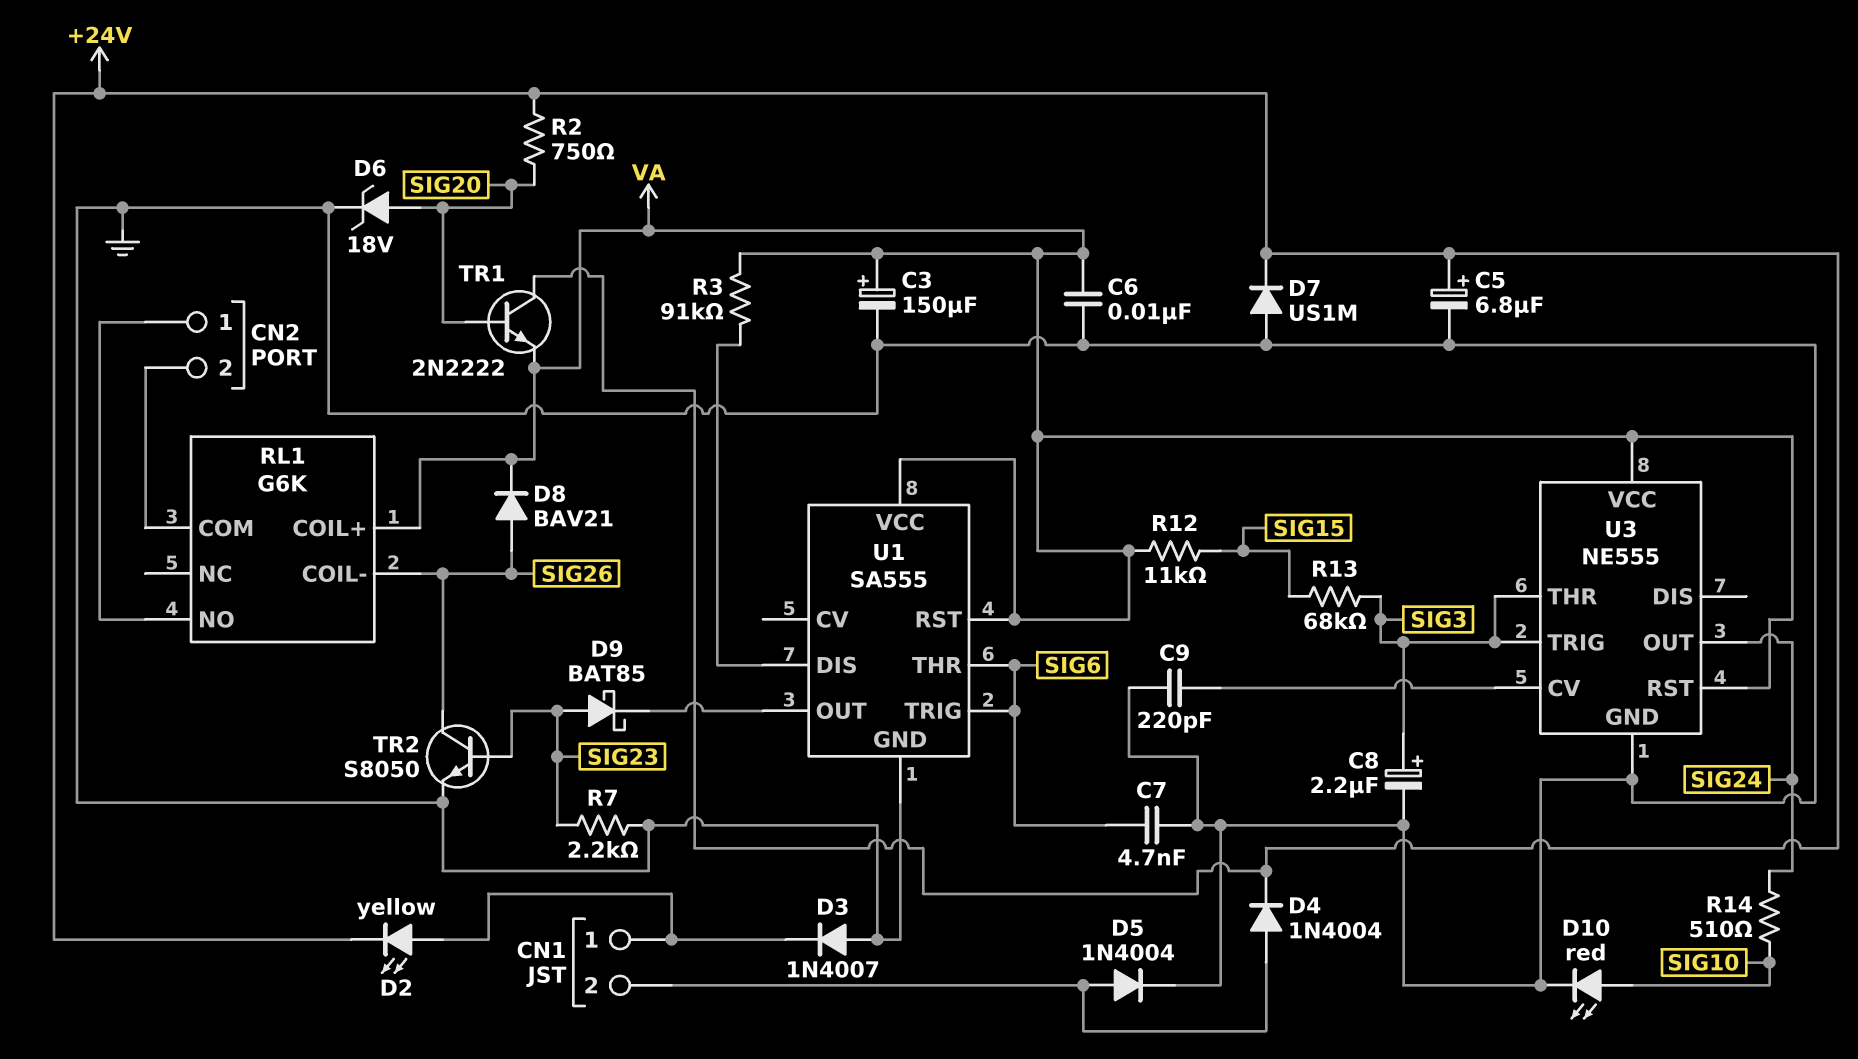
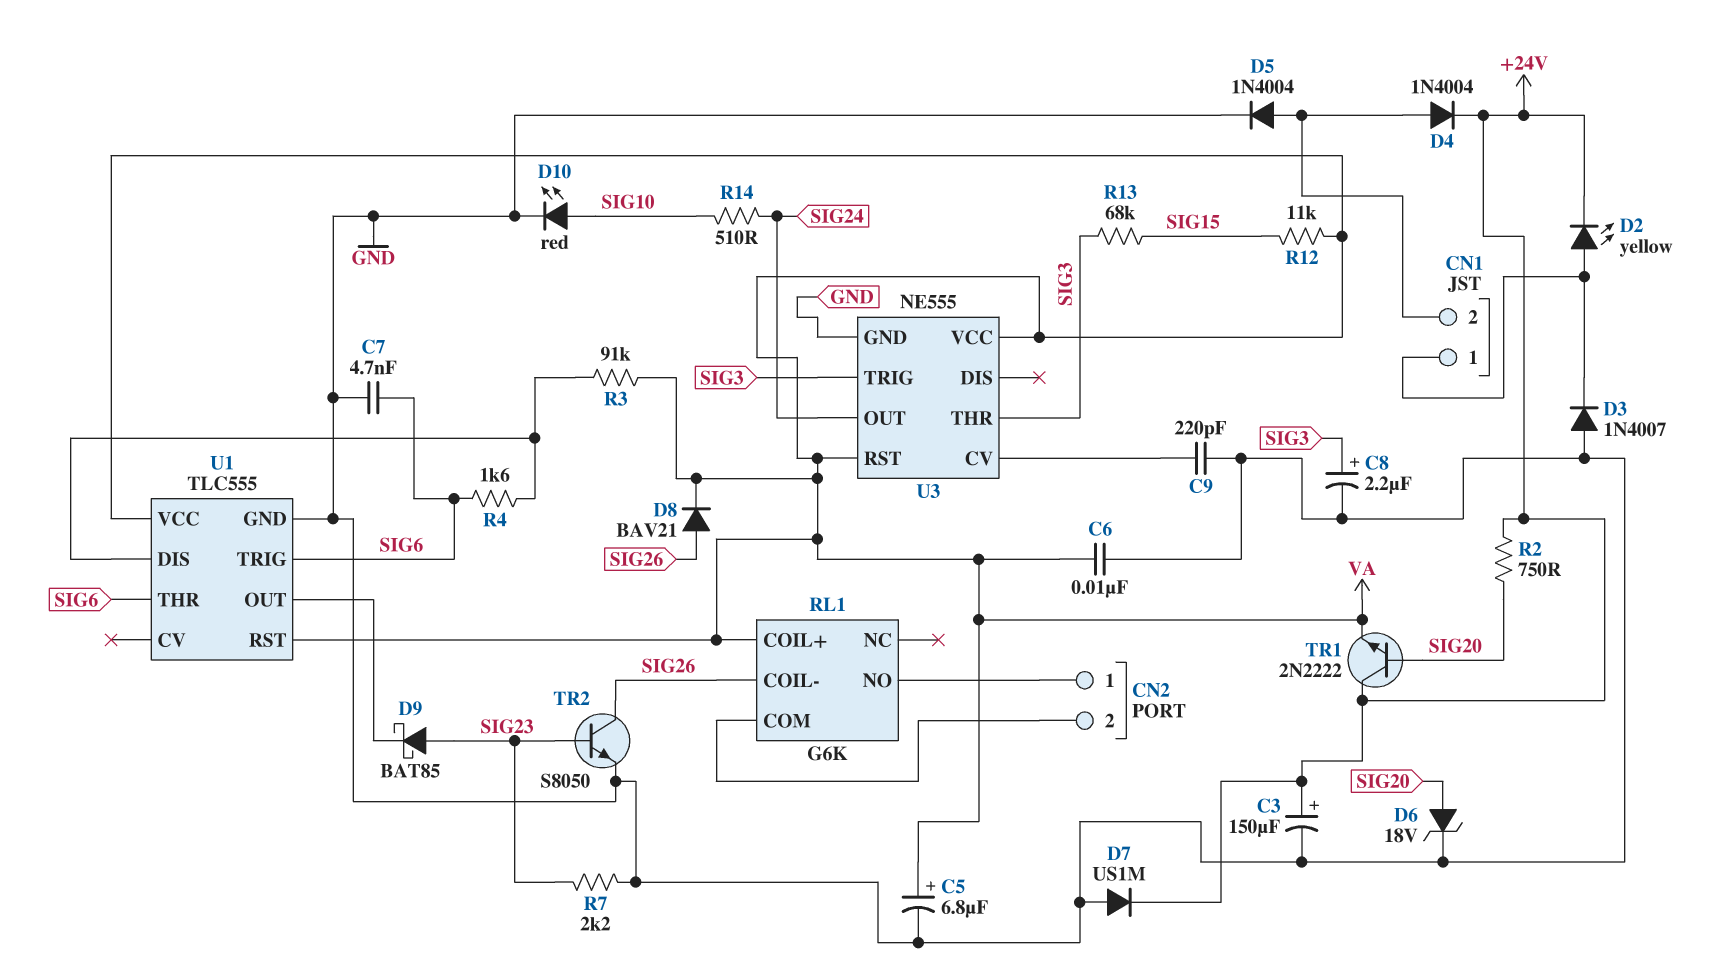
C3: 150uF (plus VA, minus GND) -> 150uF (plus +24V, minus GND)
C5: 6.8uF (plus +24V, minus GND) -> 6.8uF (plus VA, minus GND)
R4: none -> 1.6k (SIG6, U1/DIS)
U1: SA555 -> TLC555

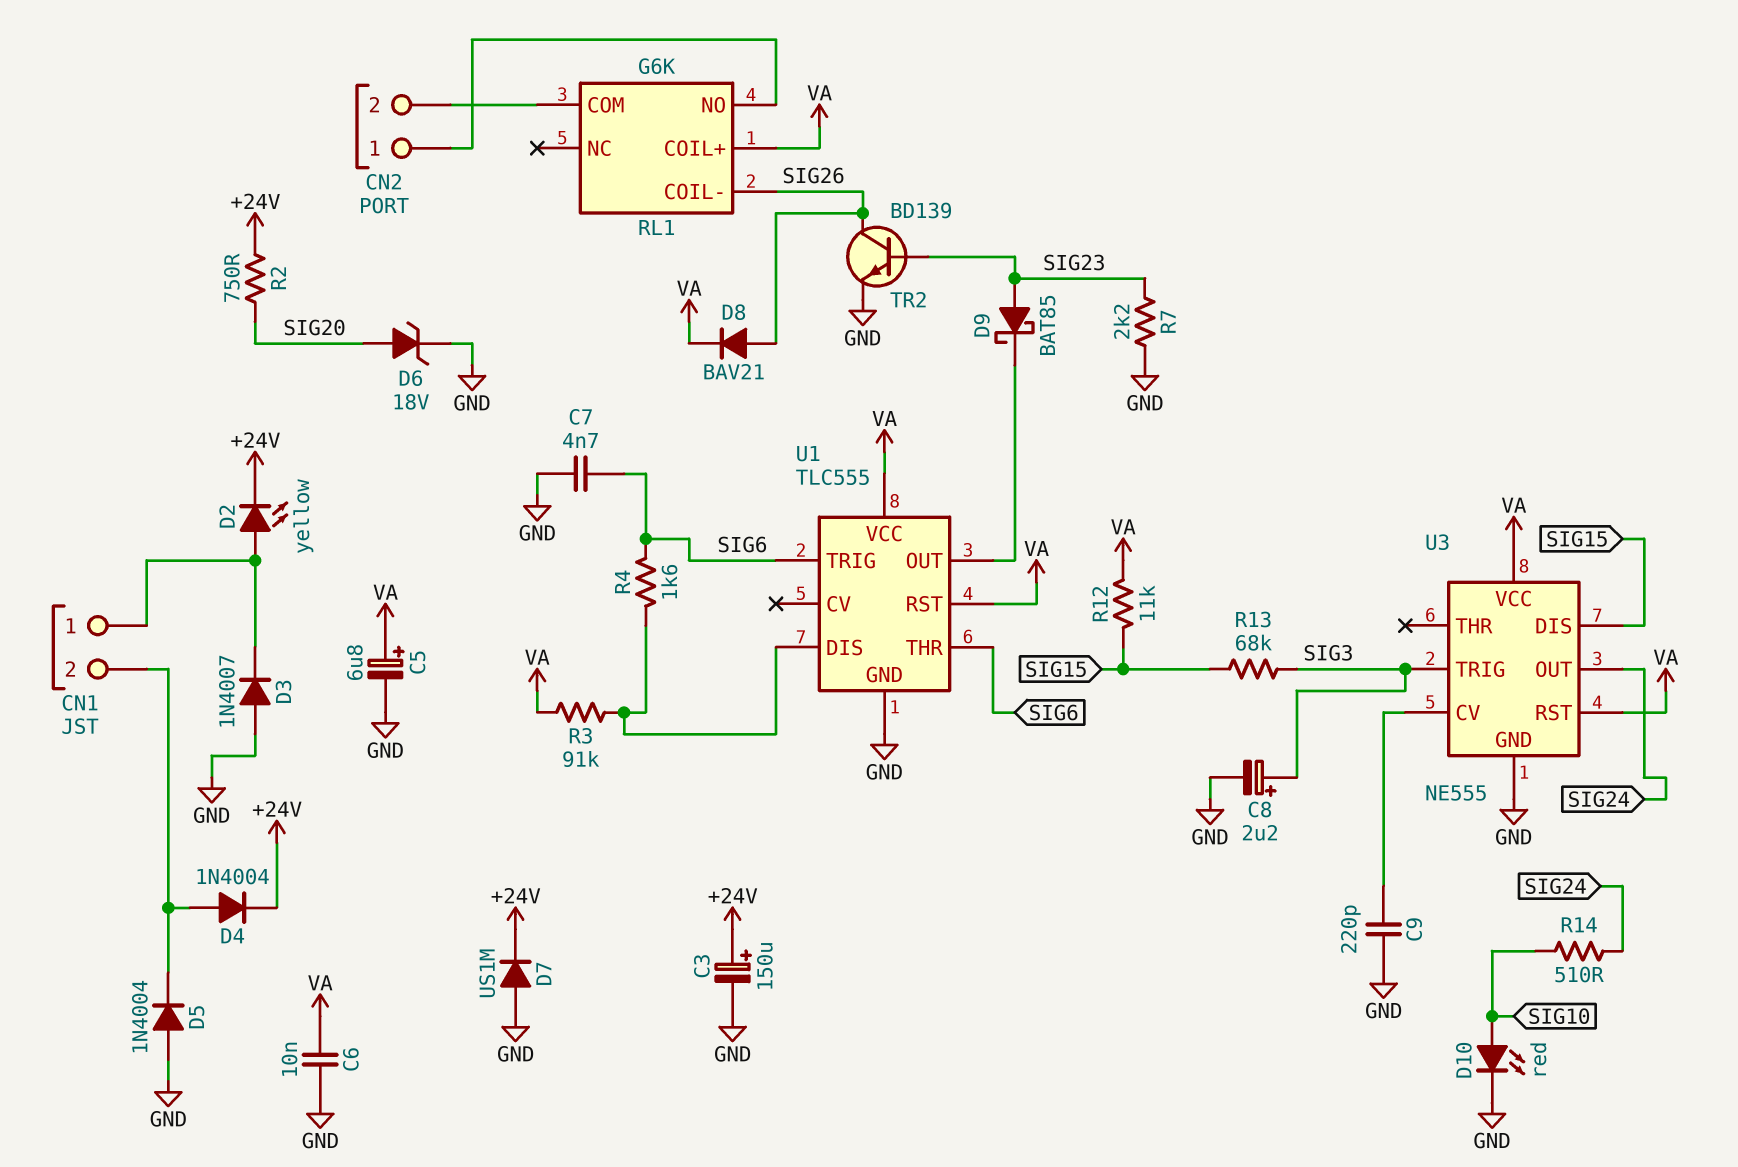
D5: diode 1N4004 (A CN1/2, K GND) -> diode 1N4004 (A GND, K CN1/2)
TR1: NPN 2N2222 (B SIG20, C +24V, E VA) -> none
TR2: NPN S8050 (B SIG23, C SIG26, E GND) -> NPN BD139 (B SIG23, C SIG26, E GND)
U3 pin DIS: none -> SIG15
U3 pin THR: SIG3 -> none

